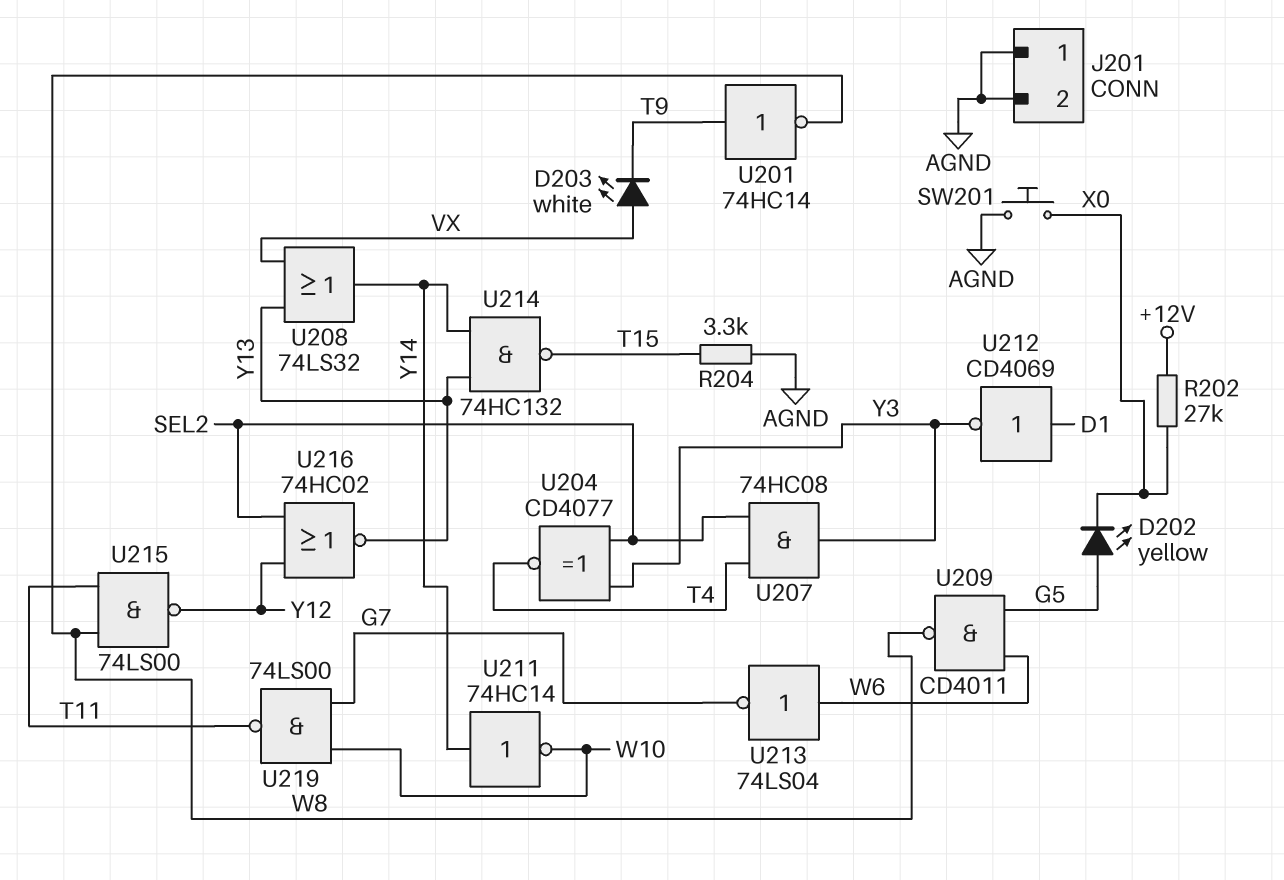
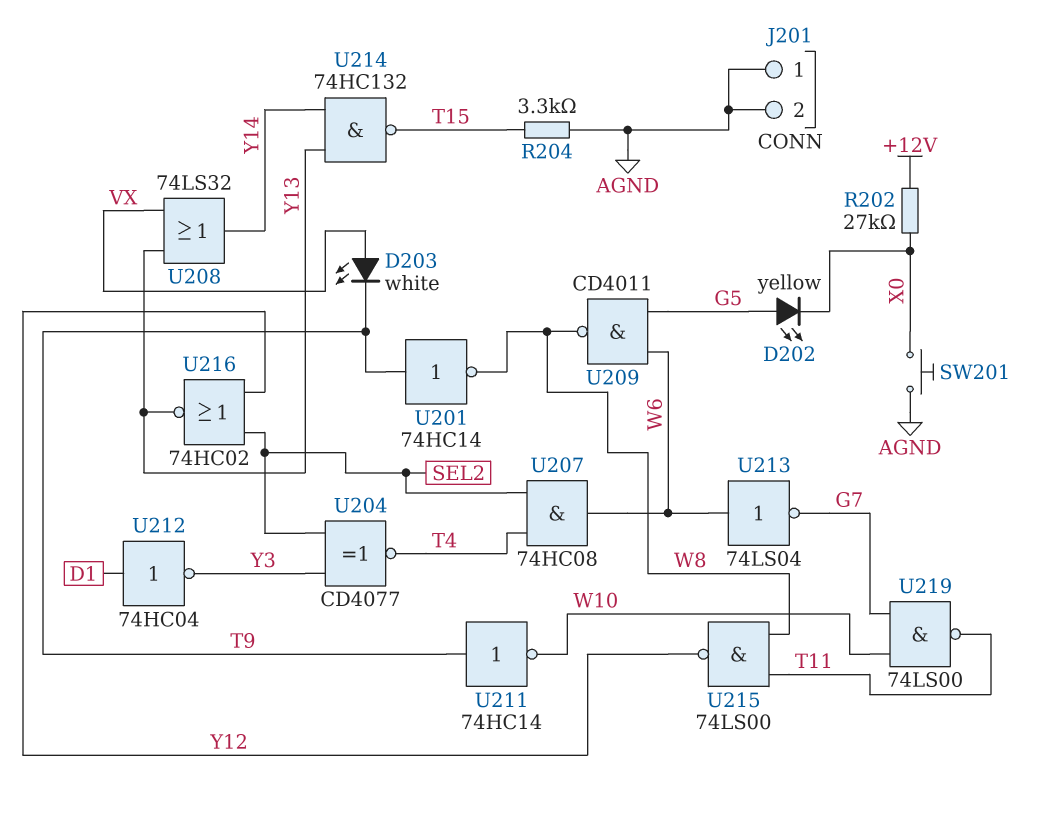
U207: AND 74HC08 (in SEL2, in T4, out Y3) -> AND 74HC08 (in SEL2, in T4, out W6)
U211: NOT 74HC14 (in Y14, out W10) -> NOT 74HC14 (in T9, out W10)
U212: NOT CD4069 (in D1, out Y3) -> NOT 74HC04 (in D1, out Y3)

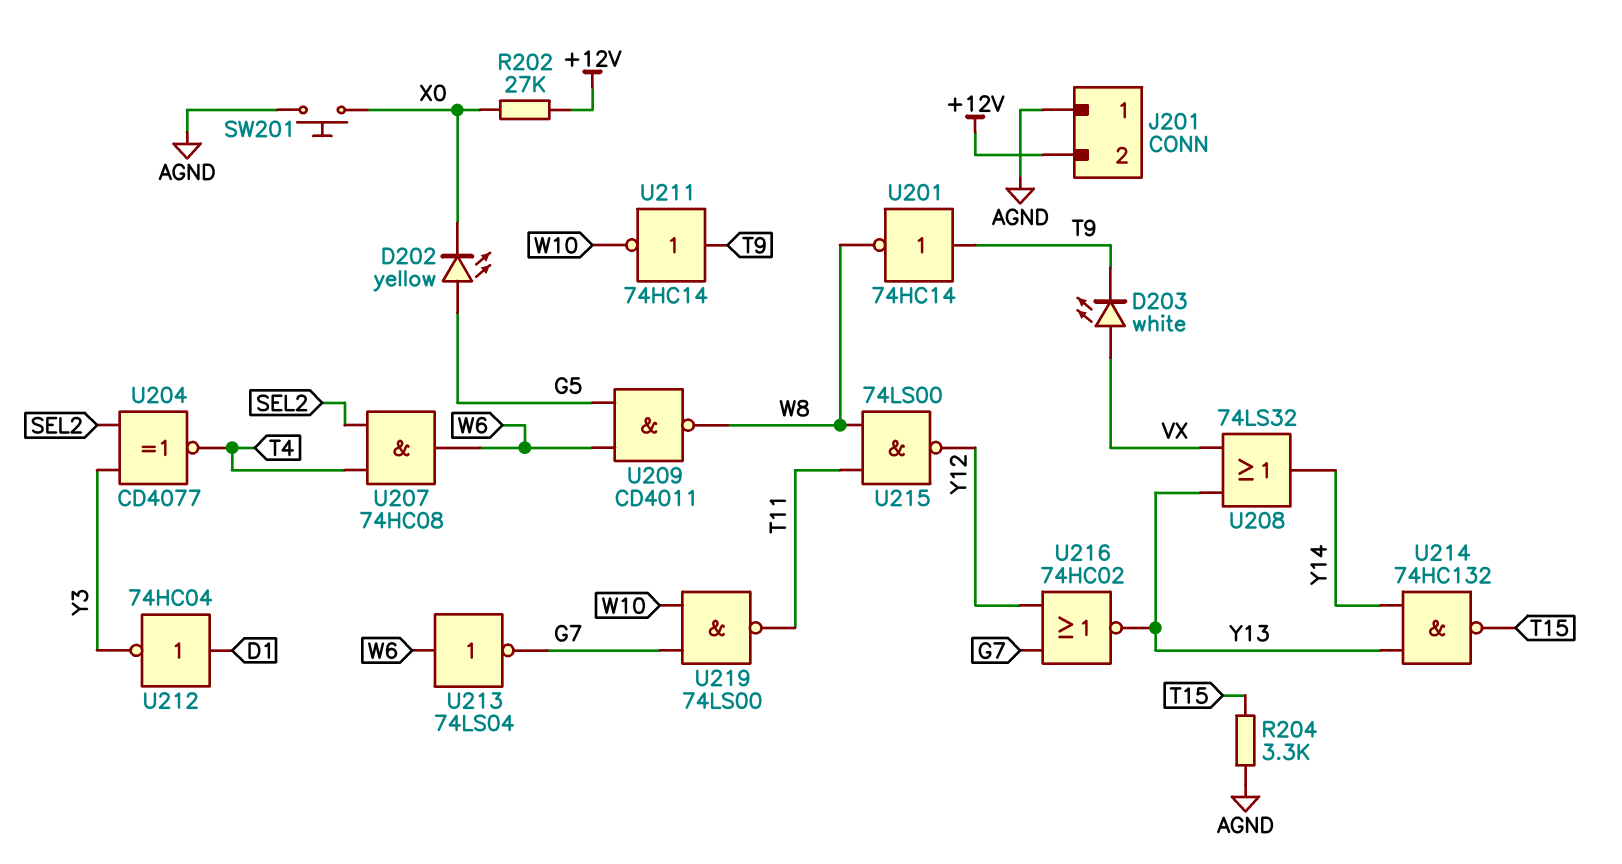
J201 pin 2: AGND -> +12V
U216: NOR 74HC02 (in SEL2, in Y12, out Y13) -> NOR 74HC02 (in G7, in Y12, out Y13)

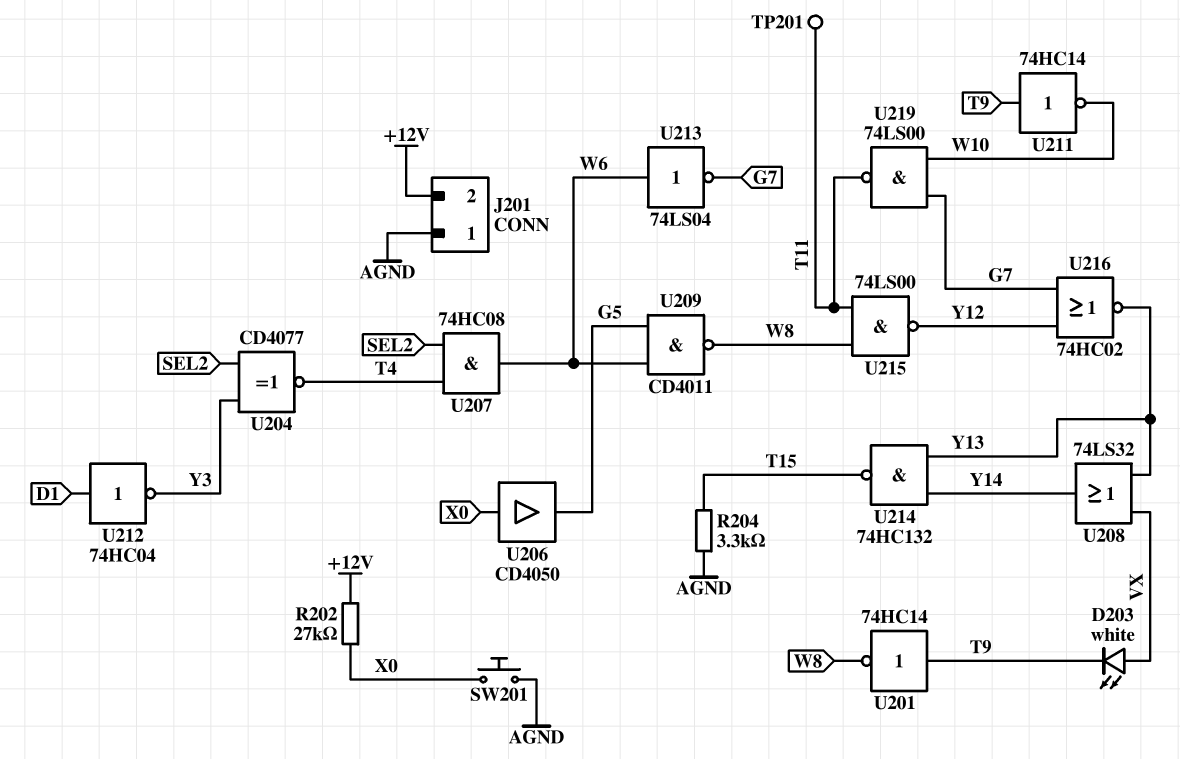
D202: LED yellow (A G5, K X0) -> none
TP201: none -> test point (T11)
U206: none -> buffer CD4050 (in X0, out G5)

